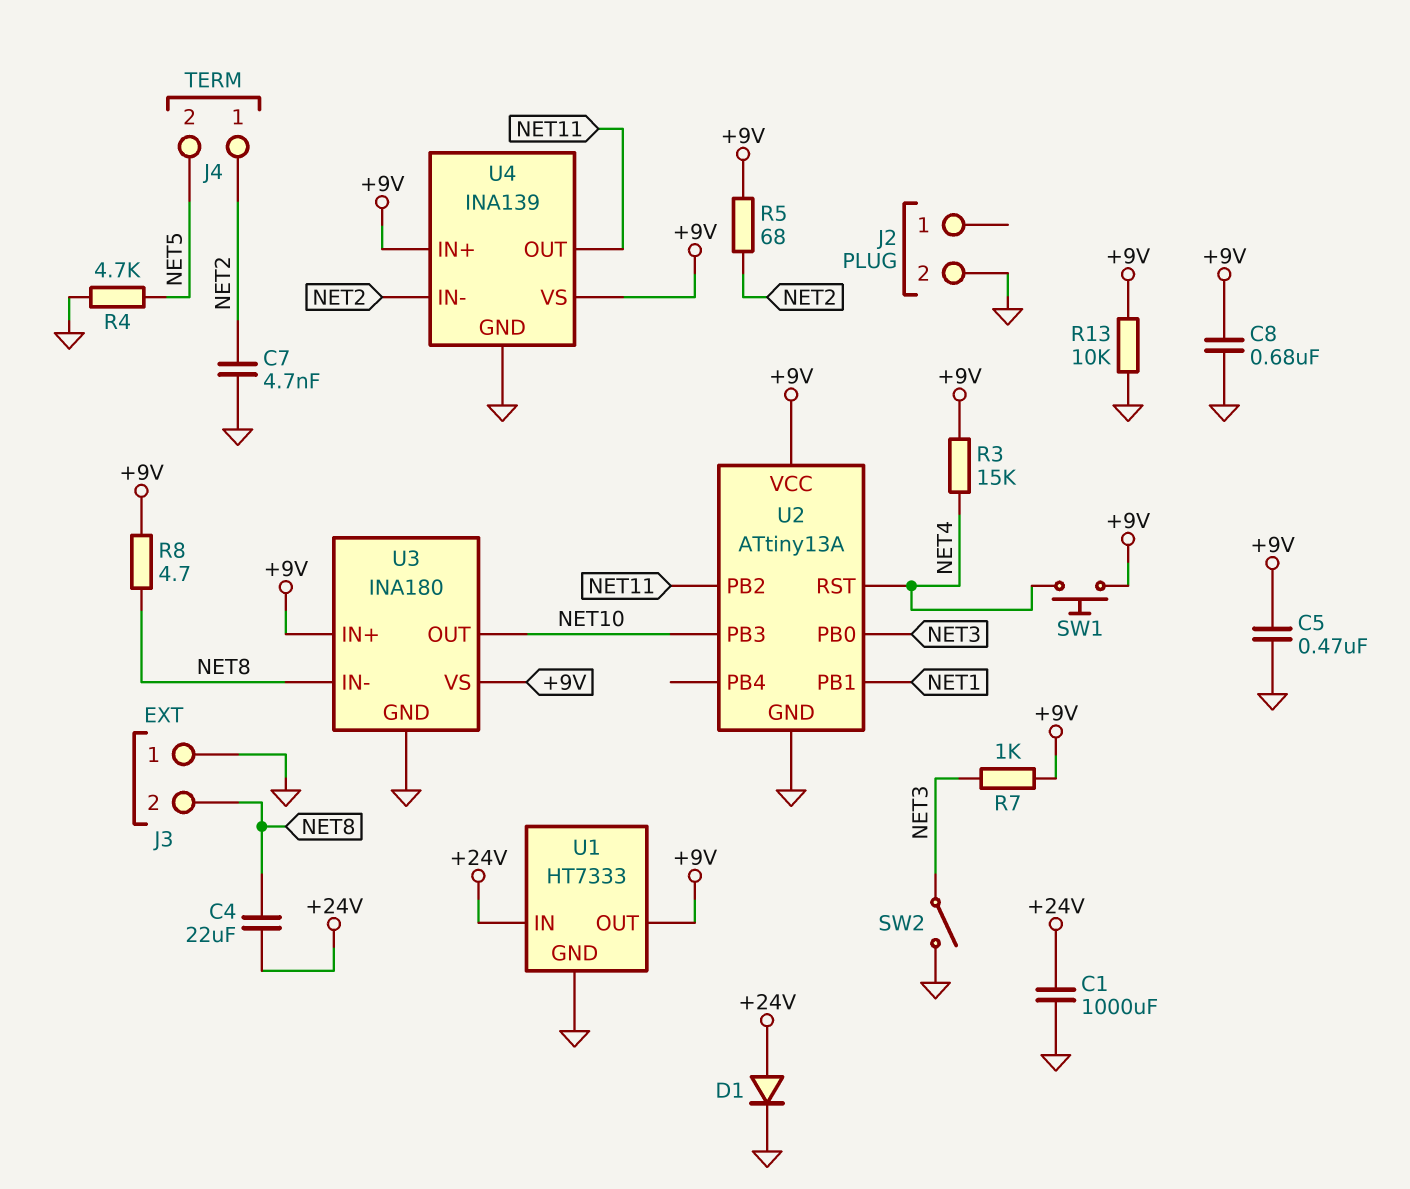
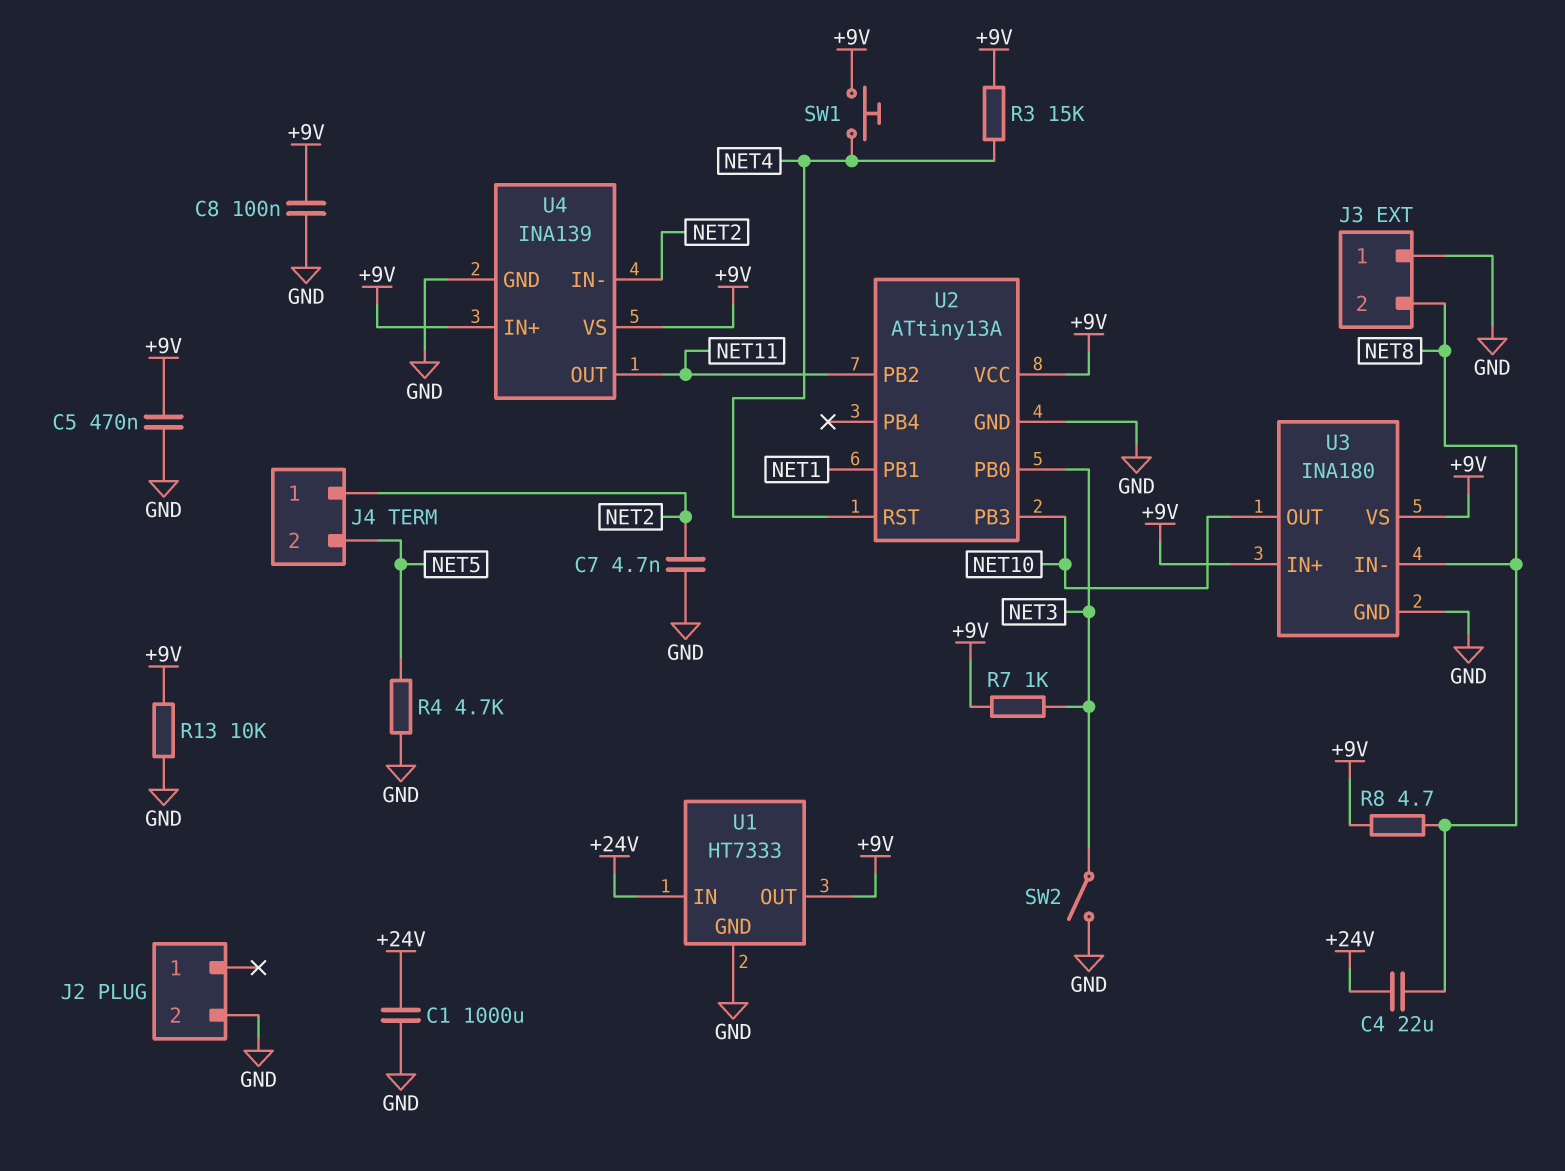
C8: 680nF (+9V, GND) -> 100nF (+9V, GND)
D1: diode (A +24V, K GND) -> none
R5: 68 (+9V, NET2) -> none

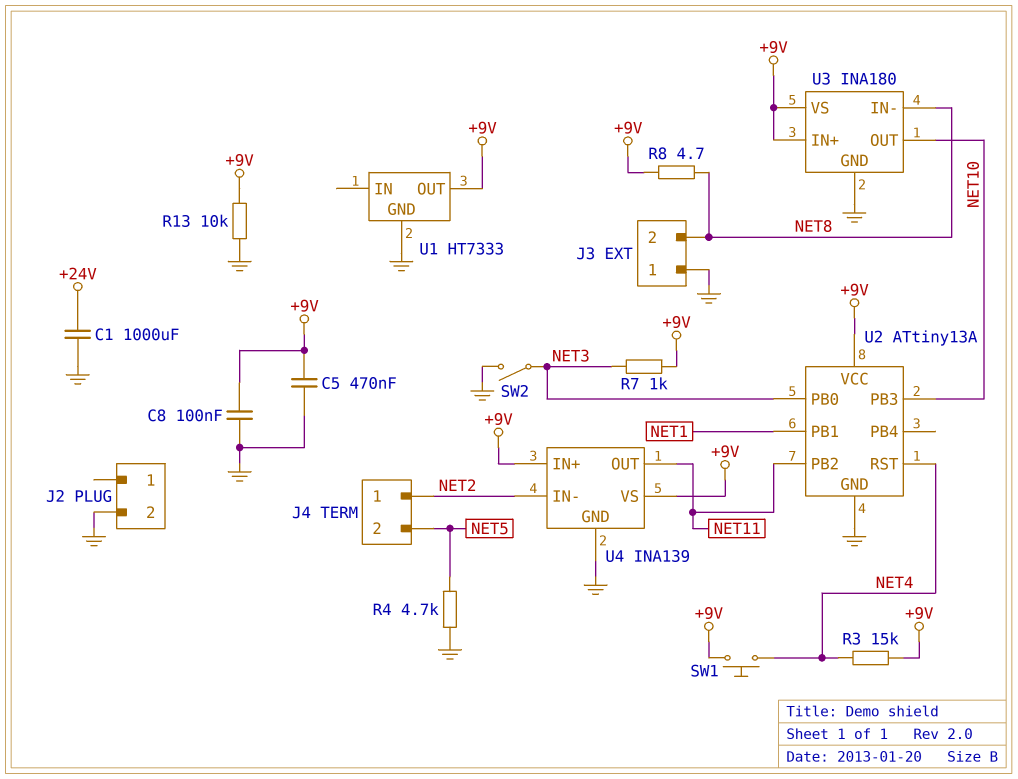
C4: 22uF (+24V, NET8) -> none
C7: 4.7nF (GND, NET2) -> none
U1 pin IN: +24V -> none

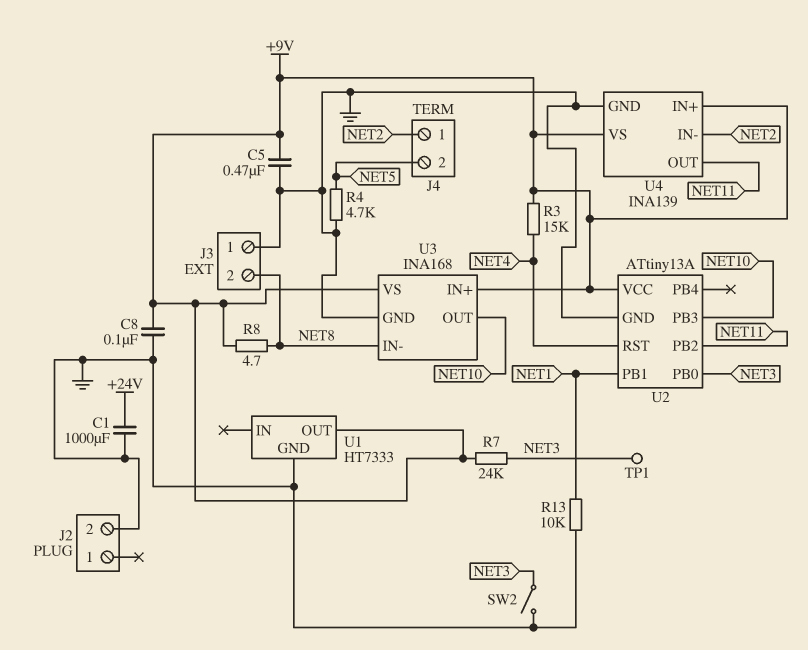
R7: 1k (+9V, NET3) -> 24k (+9V, NET3)
R13: 10k (+9V, GND) -> 10k (GND, NET1)
SW1: button (+9V, NET4) -> none
TP1: none -> test point (NET3)
U3: INA180 -> INA168

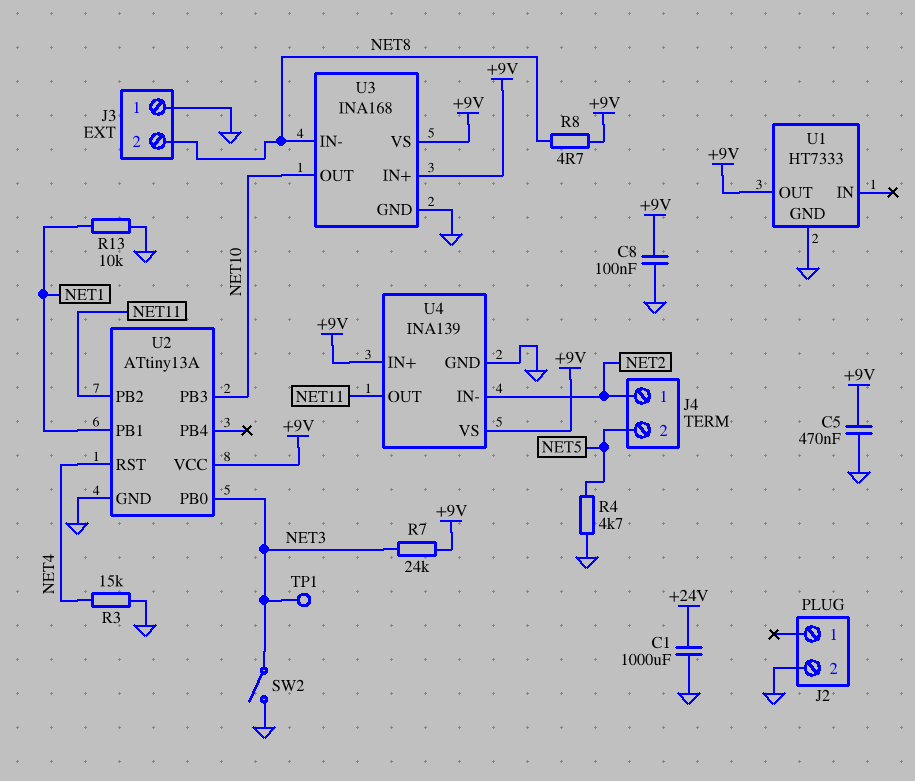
R3: 15k (+9V, NET4) -> 15k (GND, NET4)

